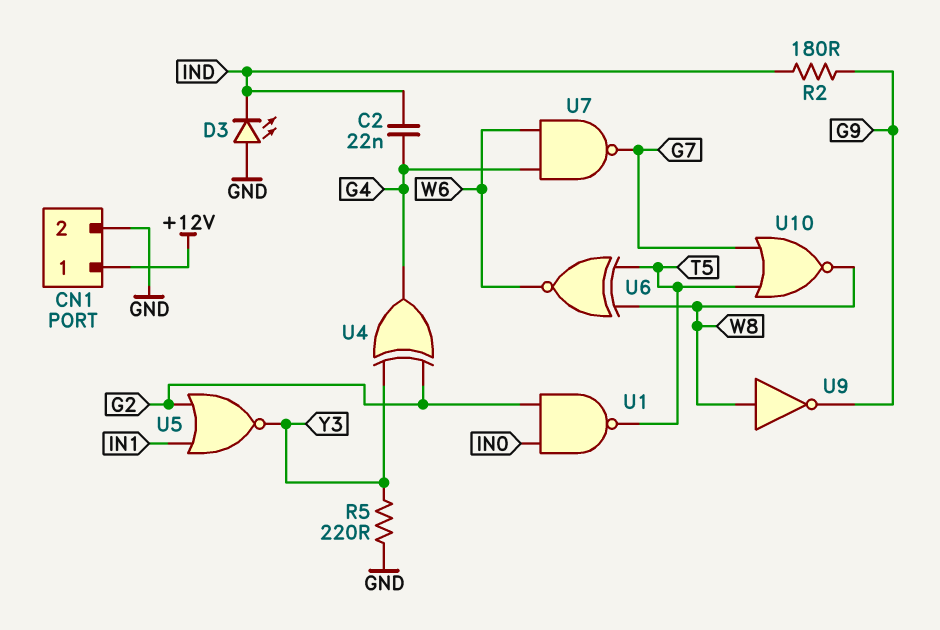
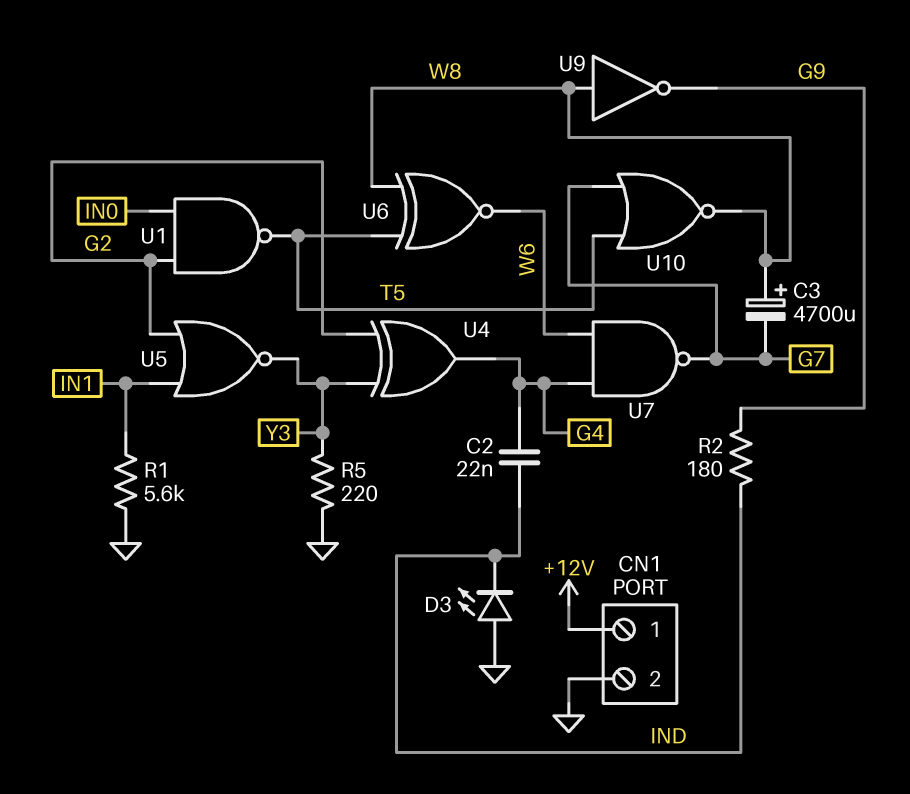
C3: none -> 4700uF (plus W8, minus G7)
R1: none -> 5.6k (GND, IN1)

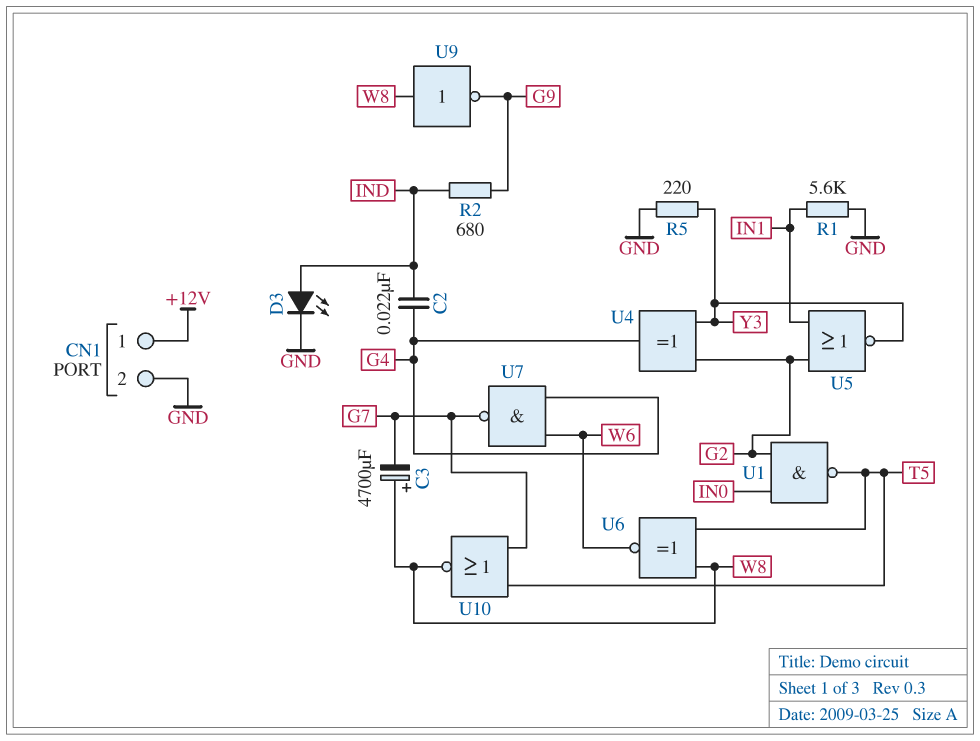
D3: LED (A GND, K IND) -> LED (A IND, K GND)
R2: 180 (G9, IND) -> 680 (G9, IND)

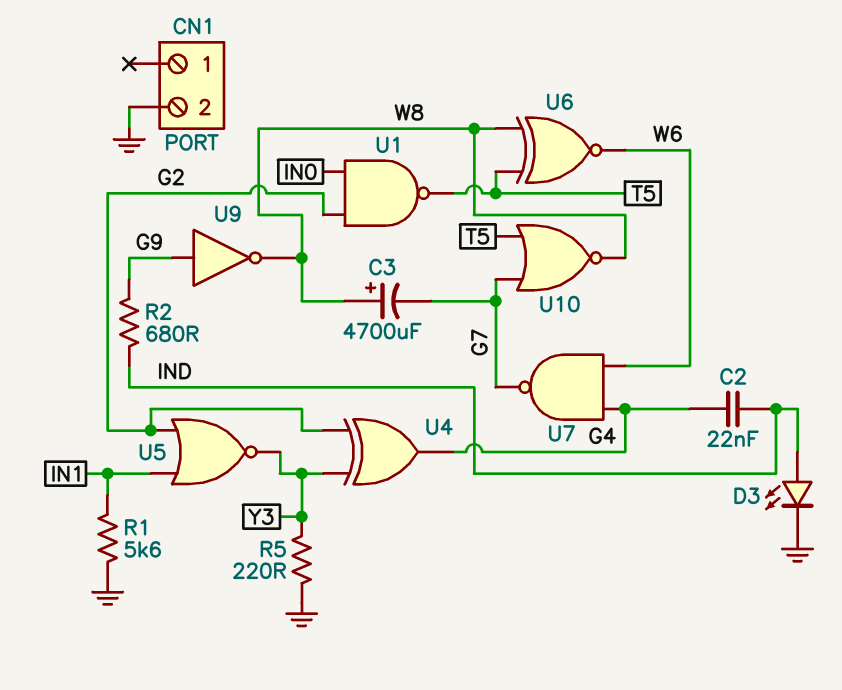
CN1 pin 1: +12V -> none
U9: NOT (in W8, out G9) -> NOT (in G9, out W8)

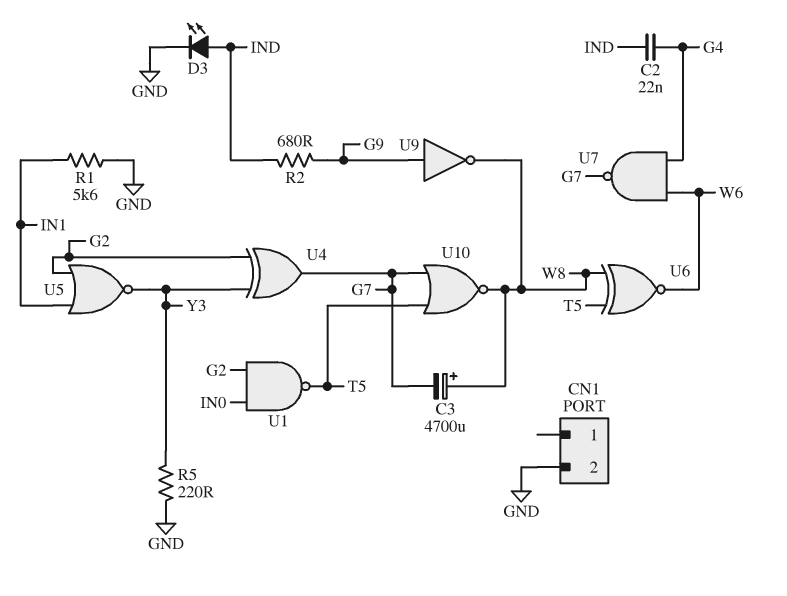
U4: XOR (in G2, in Y3, out G4) -> XOR (in G2, in Y3, out G7)

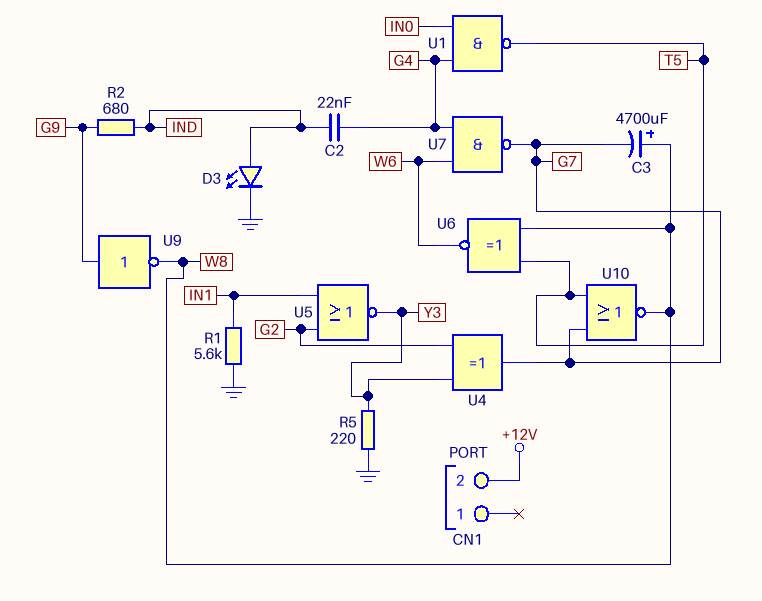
CN1 pin 2: GND -> +12V
U1: NAND (in G2, in IN0, out T5) -> NAND (in G4, in IN0, out T5)

